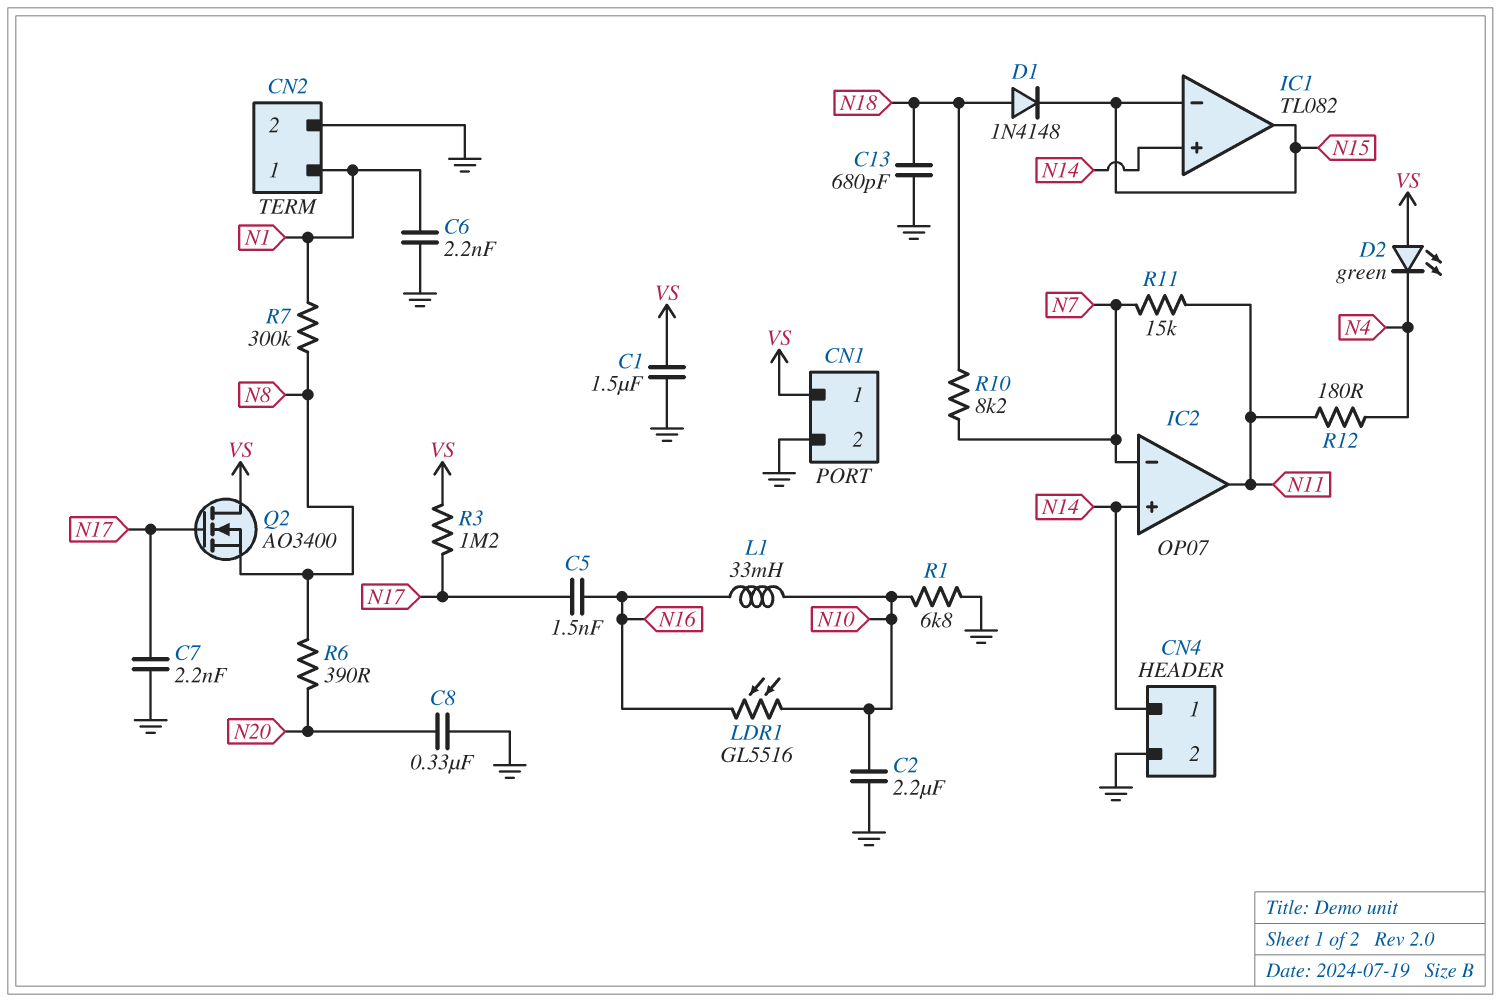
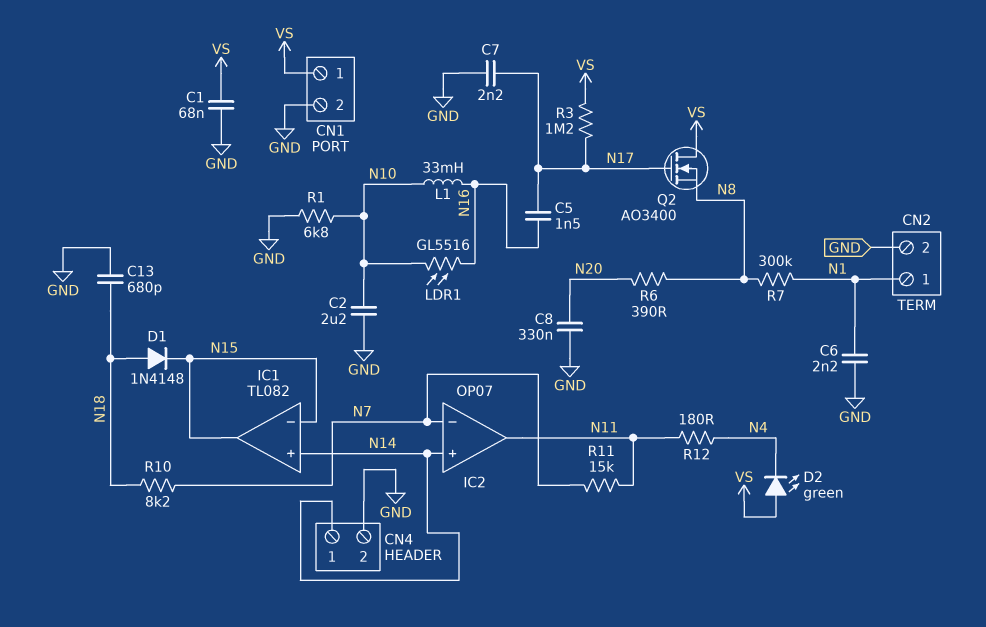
C1: 1.5uF (GND, VS) -> 68nF (GND, VS)

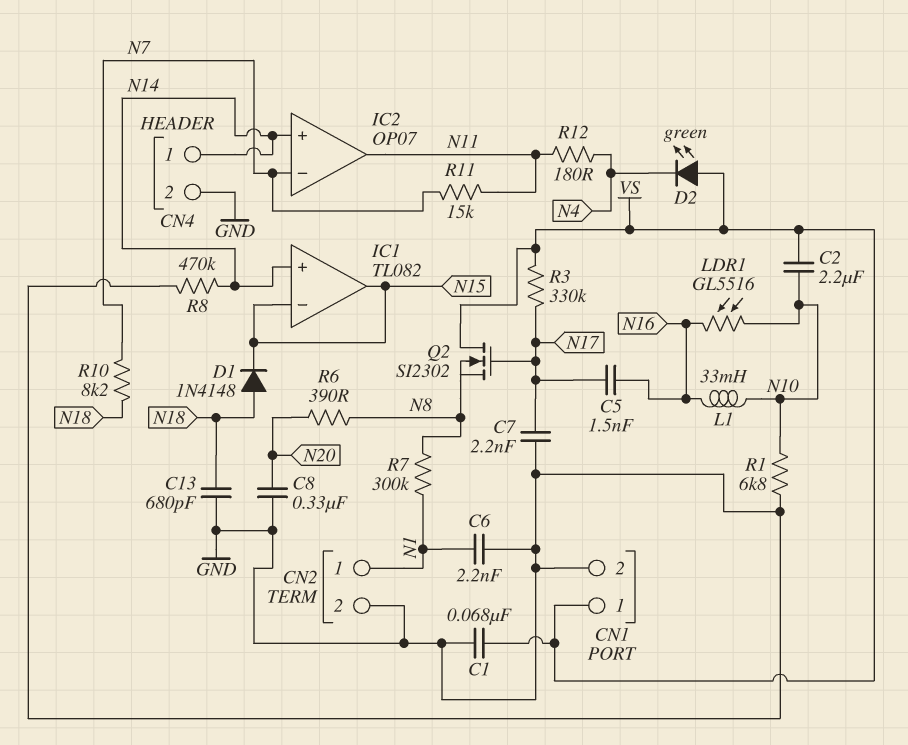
C2: 2.2uF (GND, N10) -> 2.2uF (N10, VS)
Q2: NMOS AO3400 (G N17, D VS, S N8) -> NMOS SI2302 (G N17, D VS, S N8)
R3: 1.2M (N17, VS) -> 330k (N17, VS)
R8: none -> 470k (GND, N14)

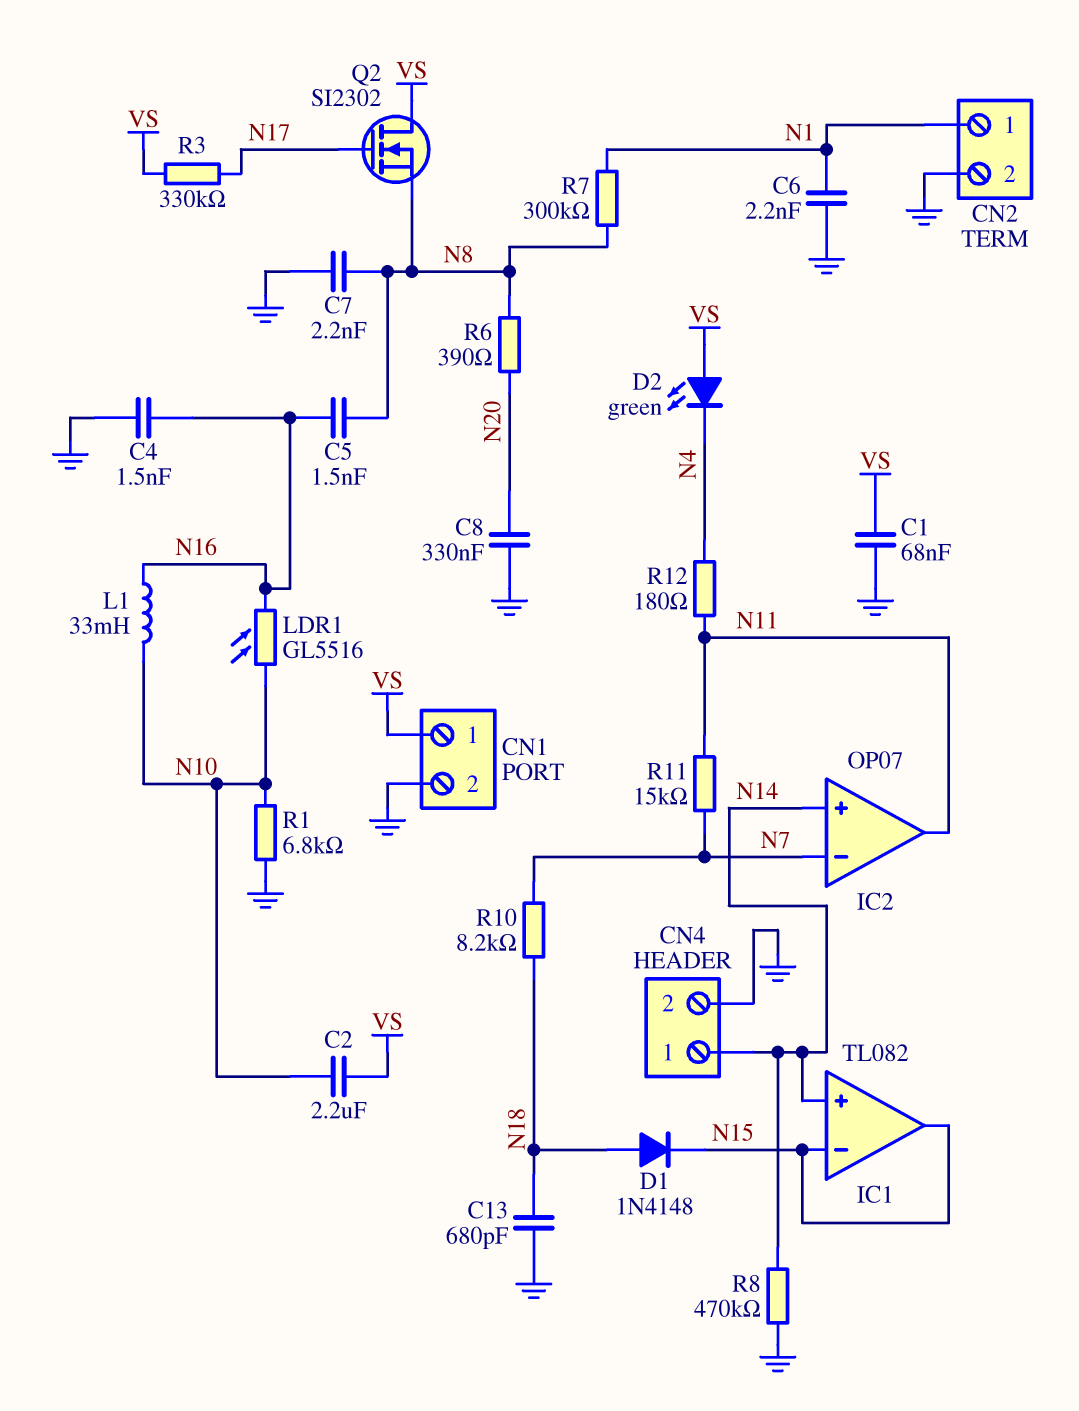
C4: none -> 1.5nF (GND, N16)
C5: 1.5nF (N16, N17) -> 1.5nF (N8, N16)
C7: 2.2nF (GND, N17) -> 2.2nF (GND, N8)

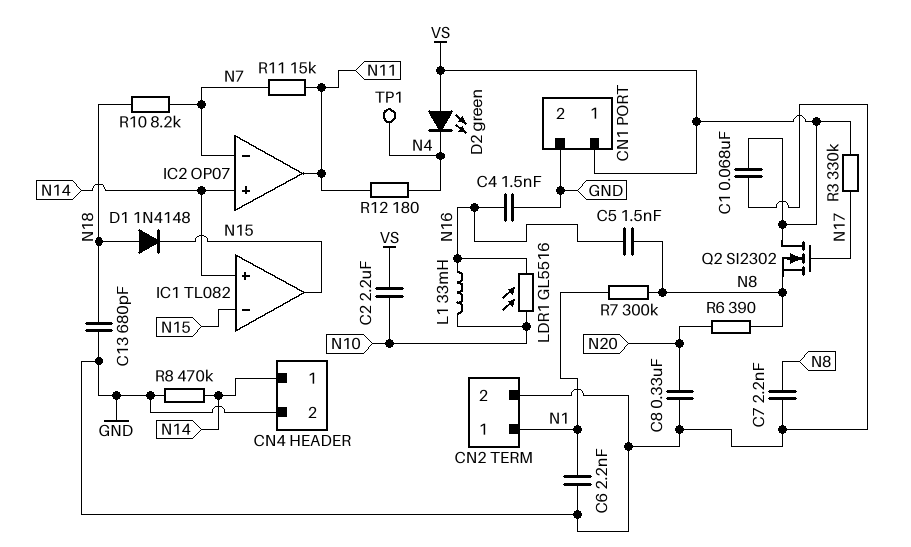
R1: 6.8k (GND, N10) -> none
TP1: none -> test point (N4)

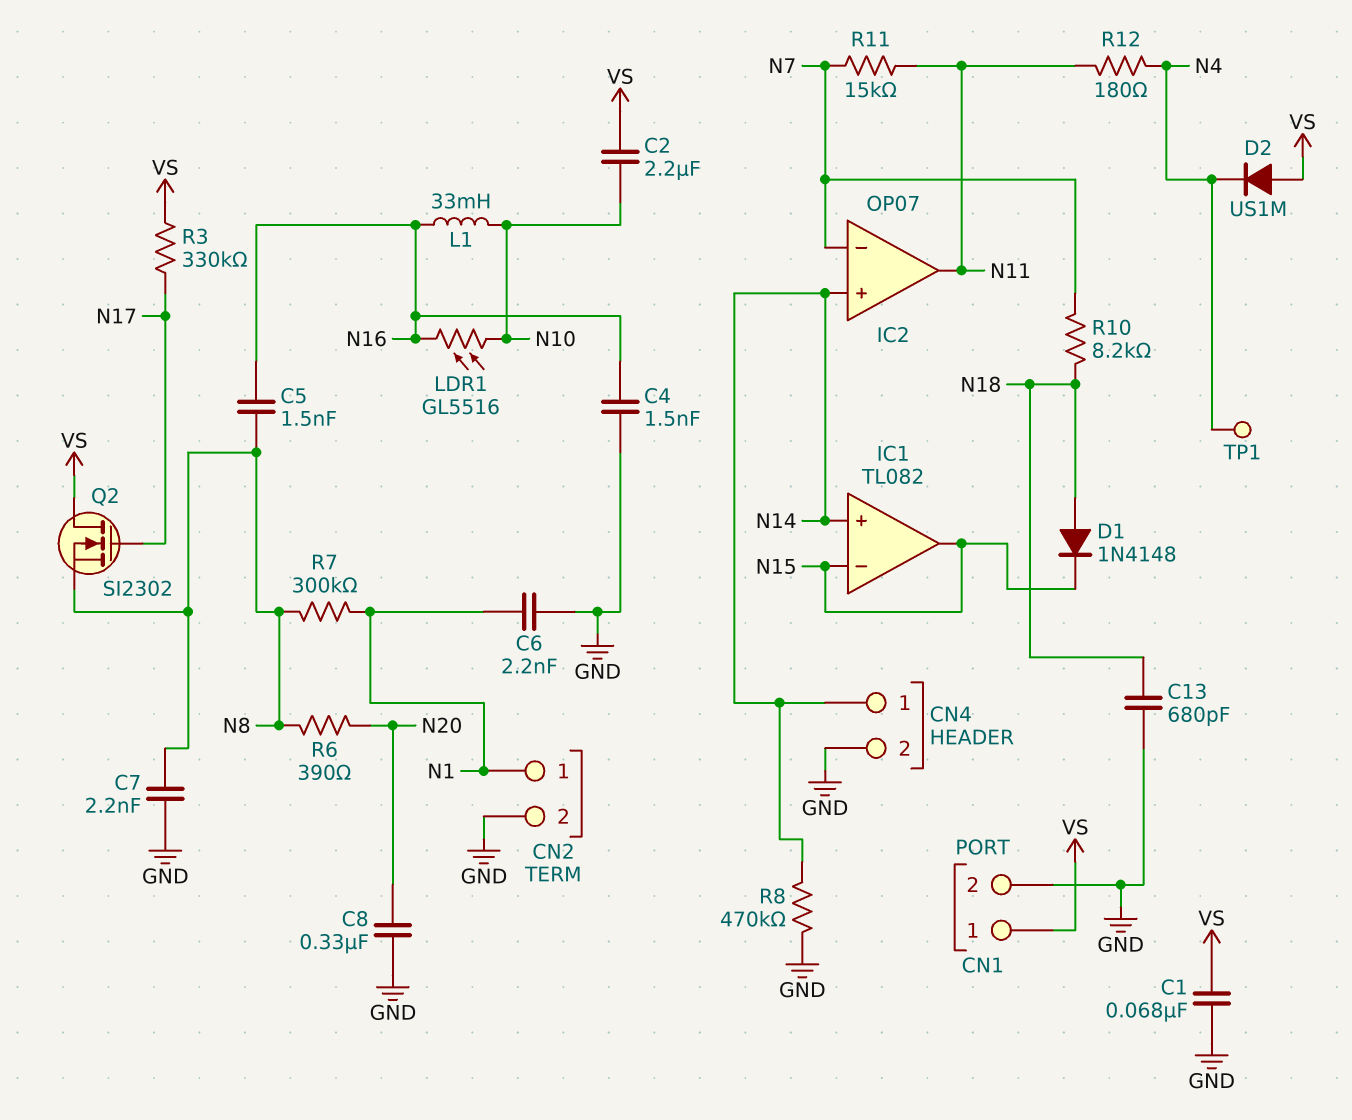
D2: LED green (A VS, K N4) -> diode US1M (A VS, K N4)

